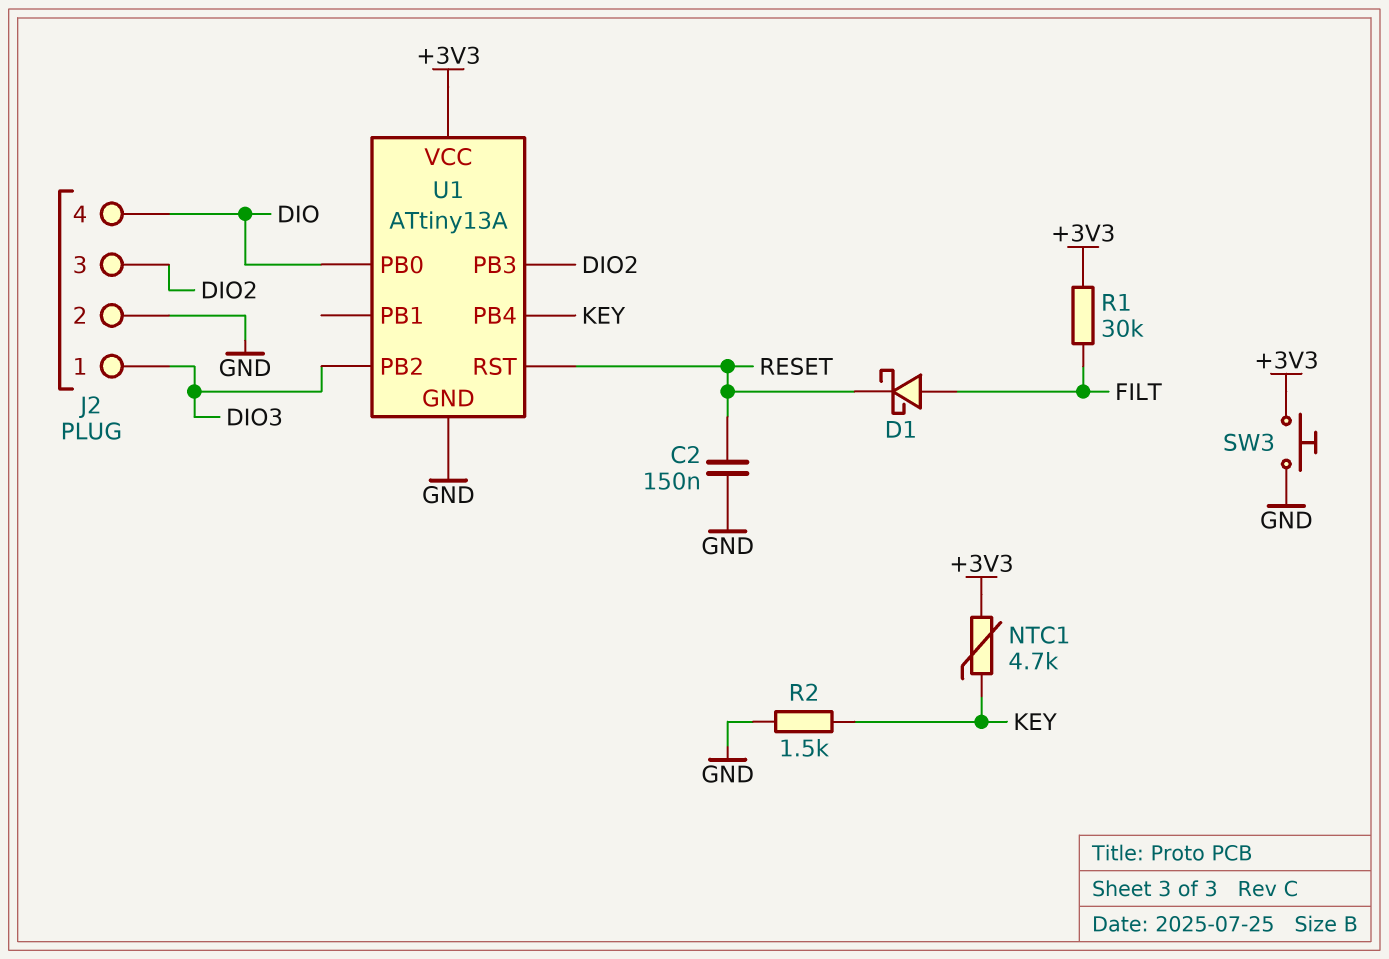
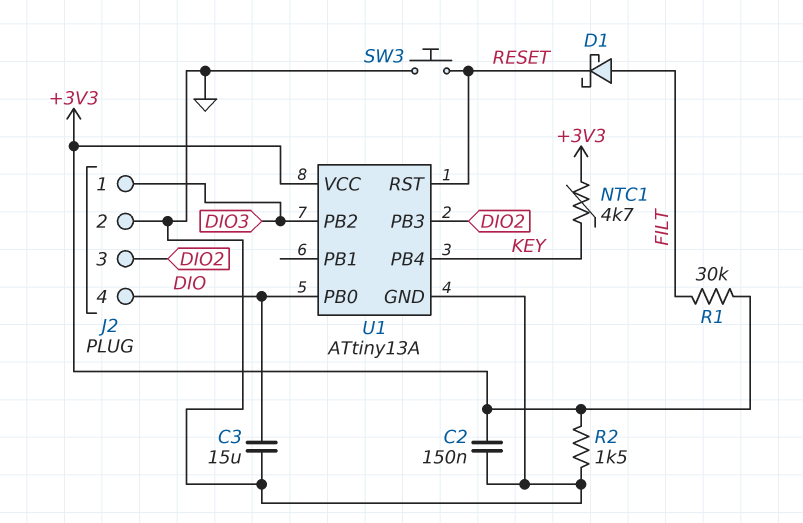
C2: 150nF (GND, RESET) -> 150nF (+3V3, GND)
C3: none -> 15uF (DIO, GND)
R2: 1.5k (GND, KEY) -> 1.5k (+3V3, GND)
SW3: button (+3V3, GND) -> button (GND, RESET)

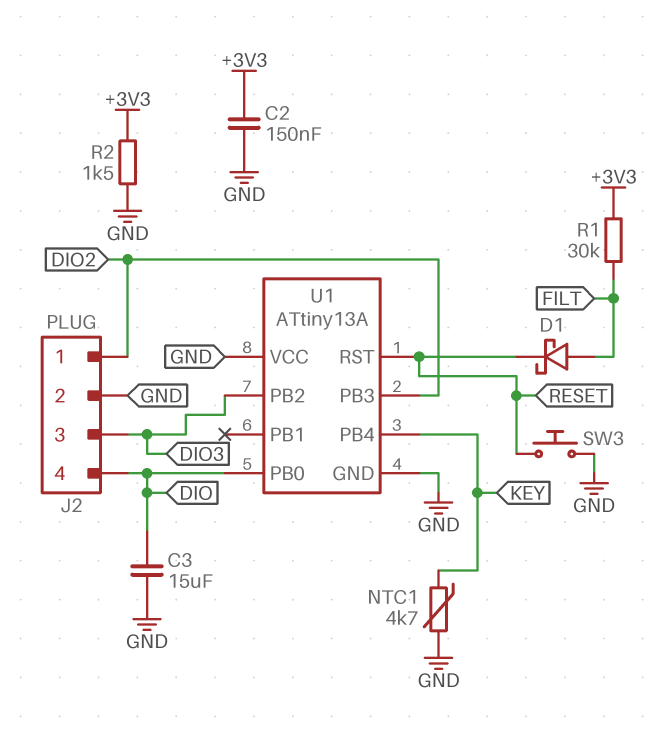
J2 pin 1: DIO3 -> DIO2
J2 pin 3: DIO2 -> DIO3
NTC1: 4.7k (+3V3, KEY) -> 4.7k (GND, KEY)
U1 pin VCC: +3V3 -> GND

